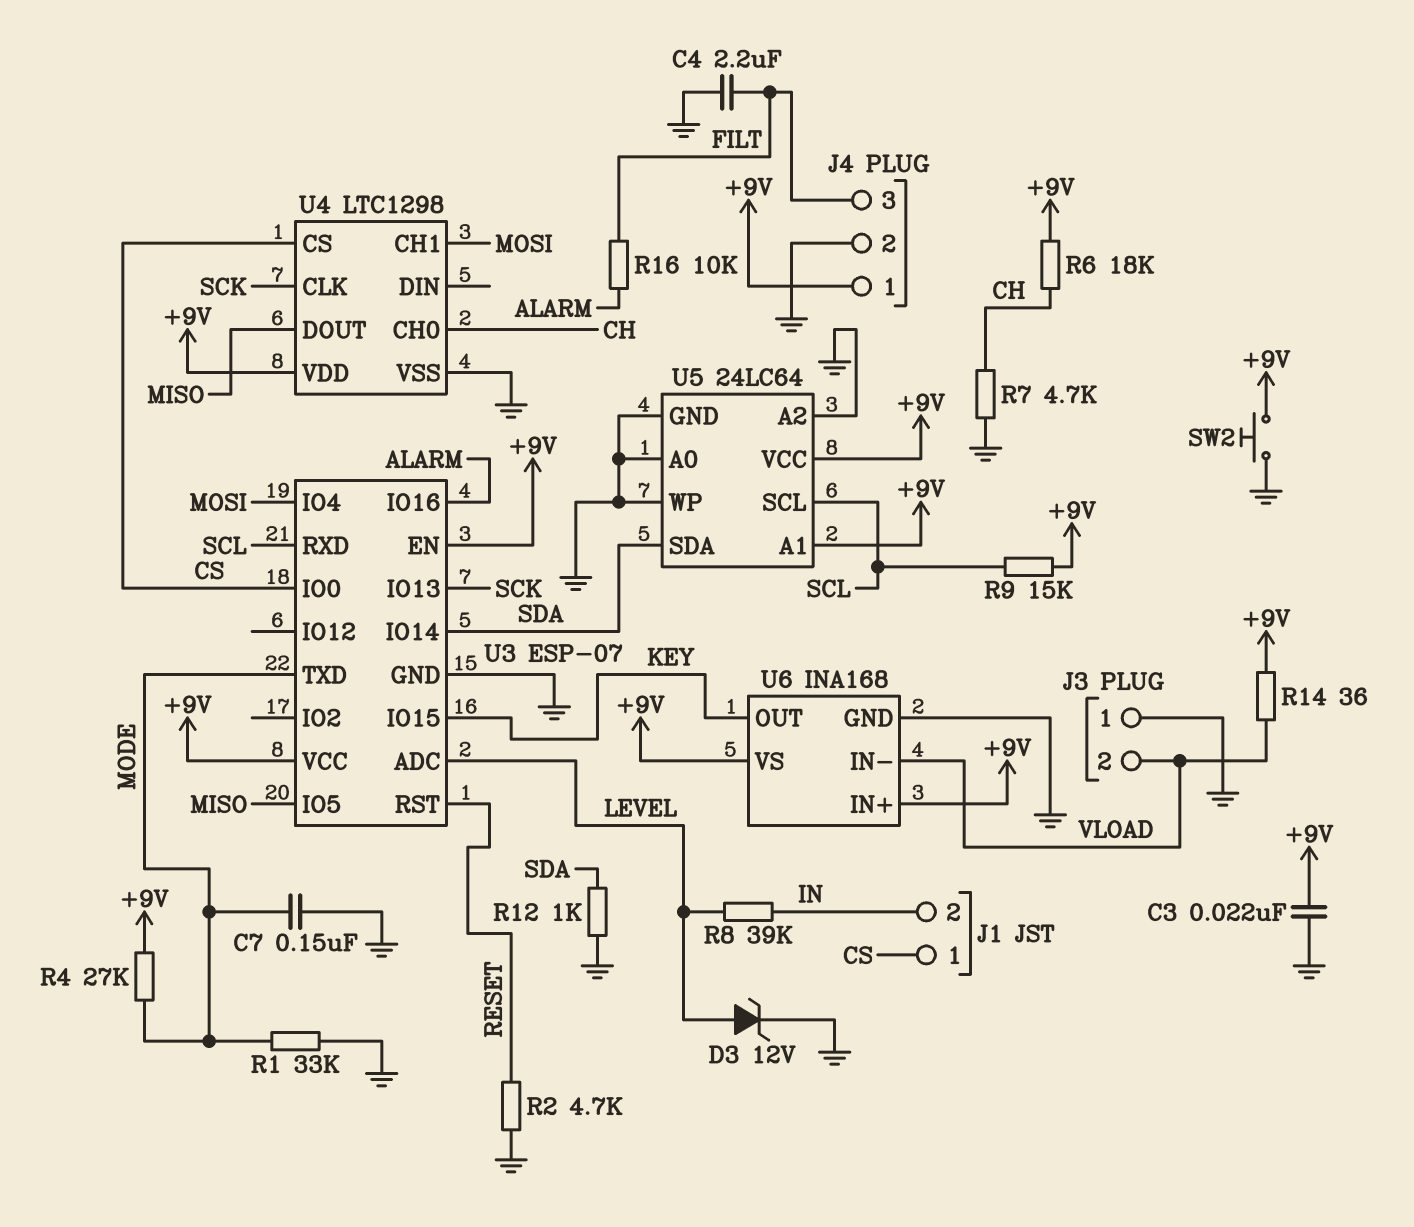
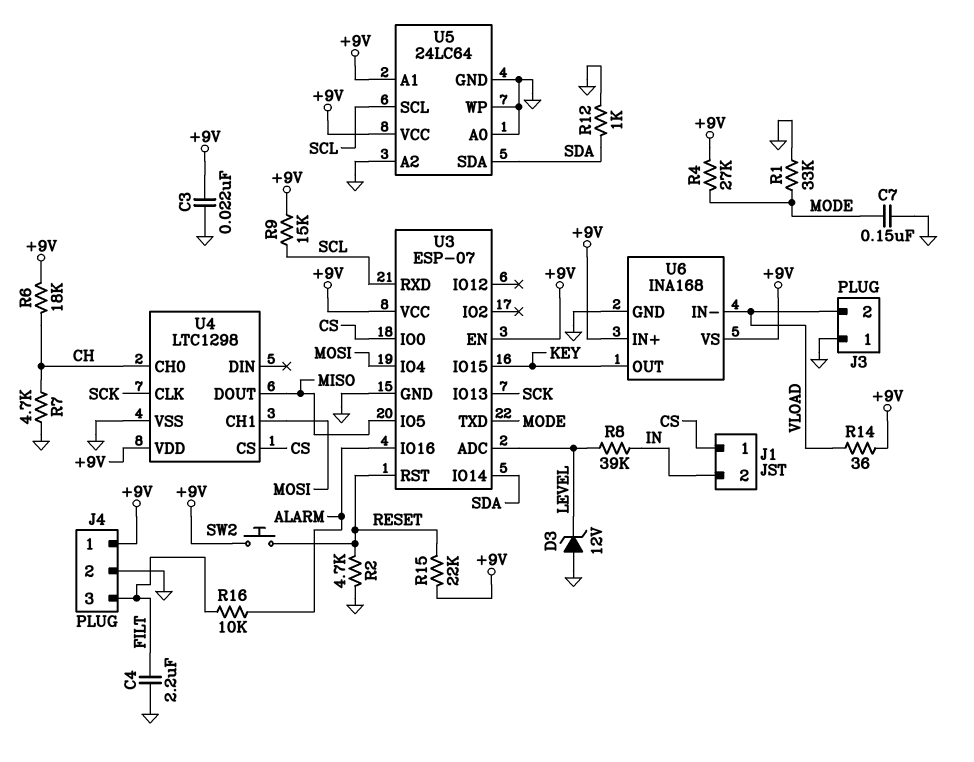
D3: zener 12V (A LEVEL, K GND) -> zener 12V (A GND, K LEVEL)
R15: none -> 22k (+9V, RESET)
SW2: button (+9V, GND) -> button (+9V, RESET)

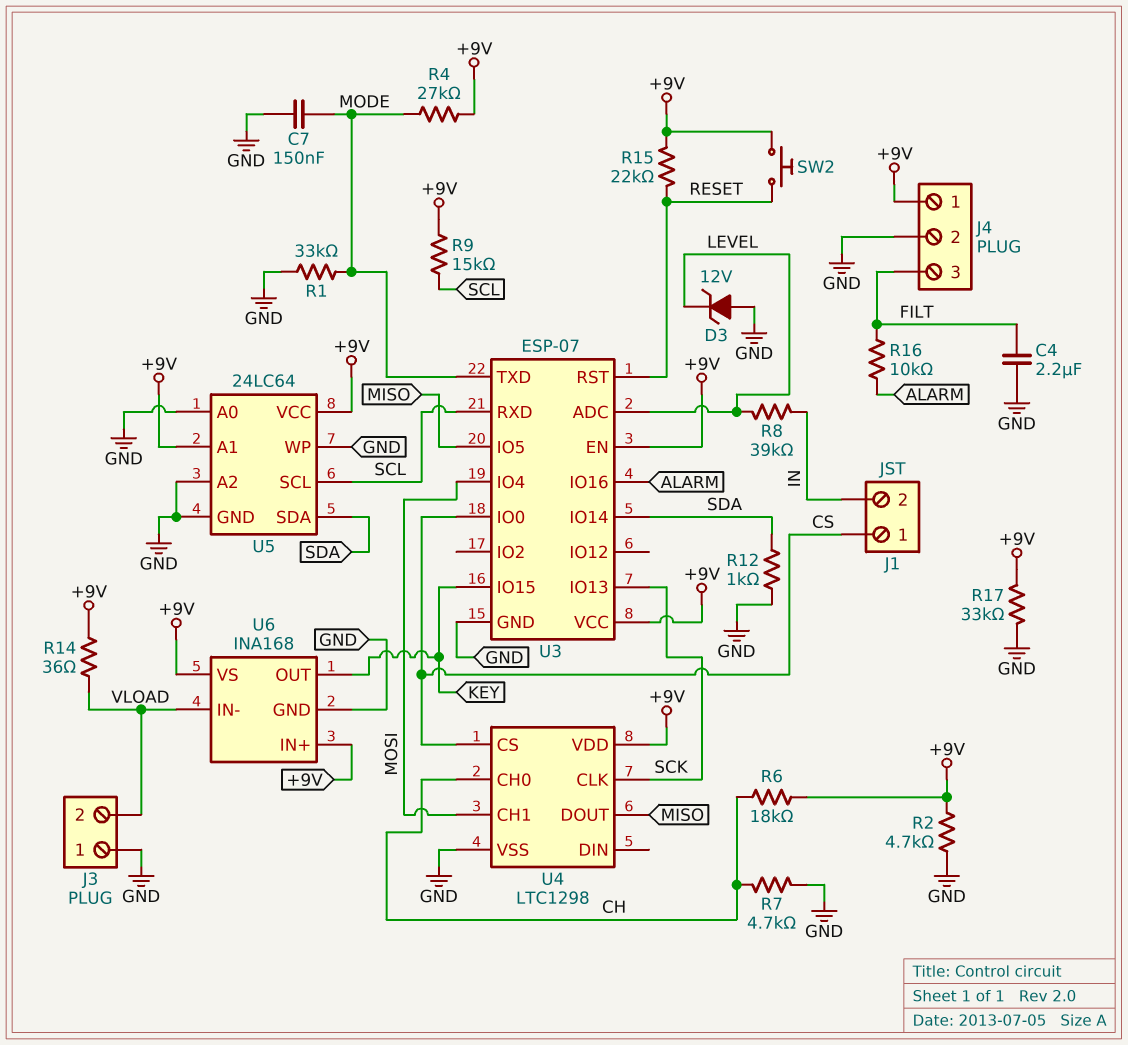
C3: 22nF (+9V, GND) -> none
R2: 4.7k (GND, RESET) -> 4.7k (+9V, GND)
R17: none -> 33k (+9V, GND)

